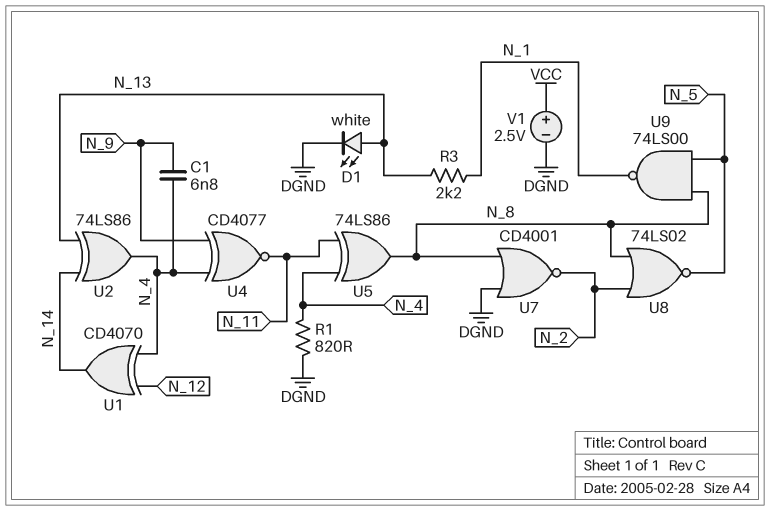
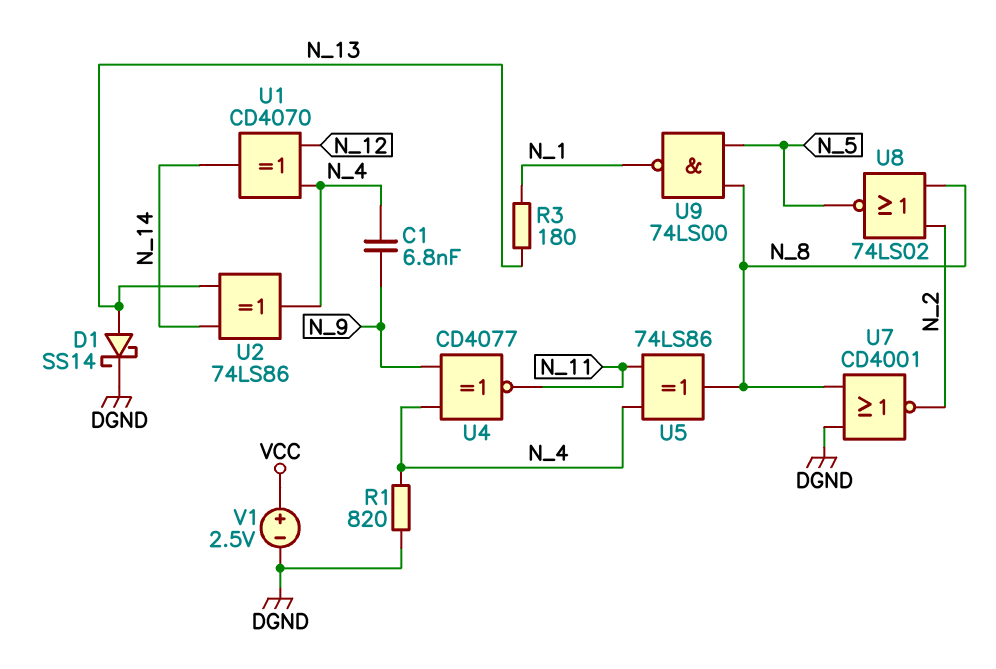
D1: LED white (A N_13, K DGND) -> schottky SS14 (A N_13, K DGND)
R3: 2.2k (N_1, N_13) -> 180 (N_1, N_13)

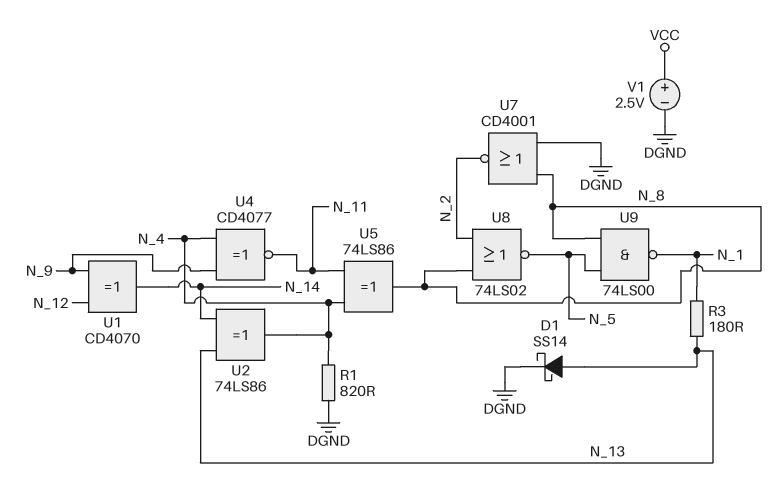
C1: 6.8nF (N_4, N_9) -> none
U1: XOR CD4070 (in N_4, in N_12, out N_14) -> XOR CD4070 (in N_9, in N_12, out N_14)

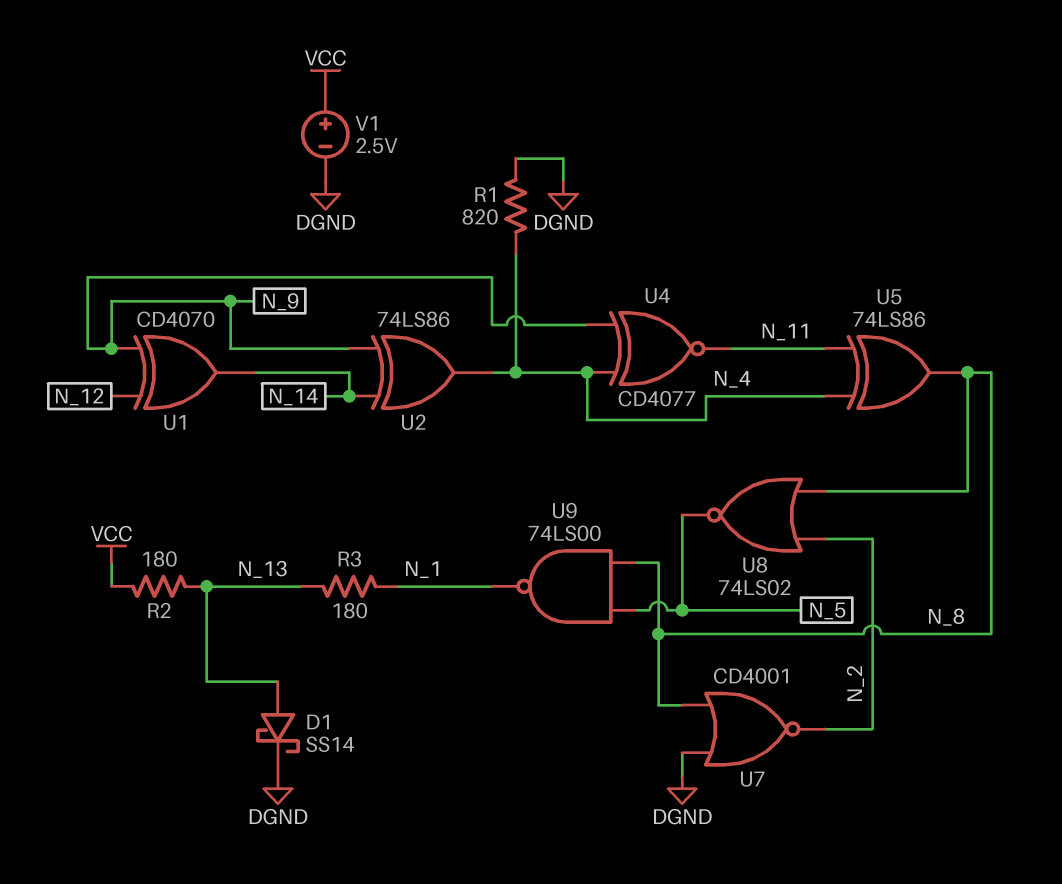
R2: none -> 180 (N_13, VCC)
U2: XOR 74LS86 (in N_13, in N_14, out N_4) -> XOR 74LS86 (in N_9, in N_14, out N_4)

